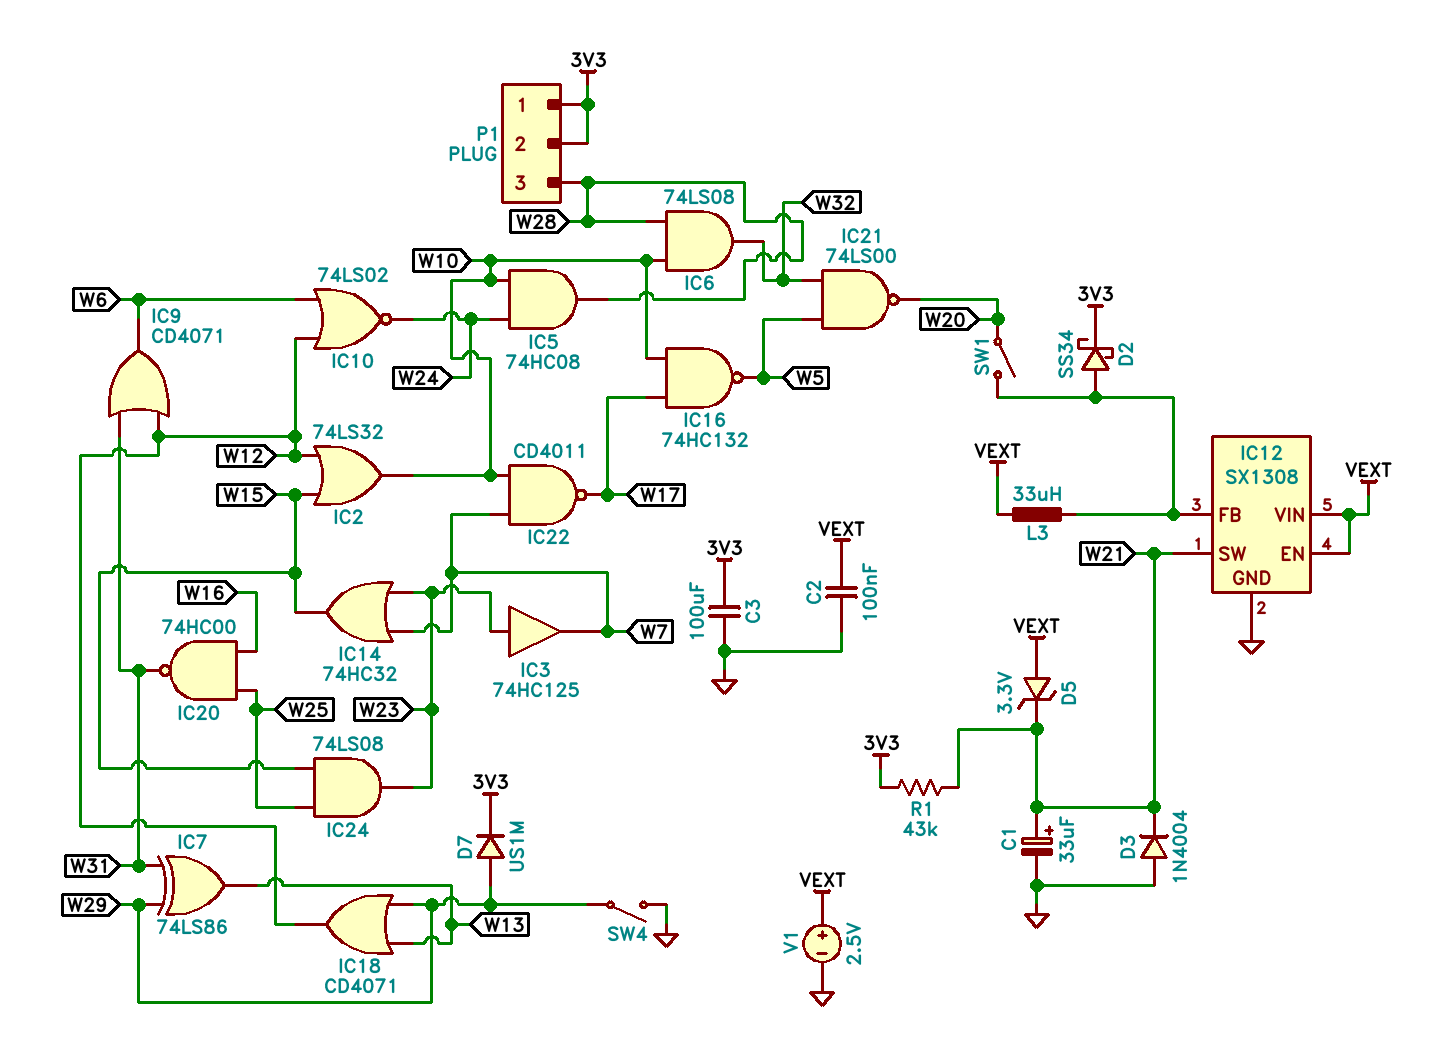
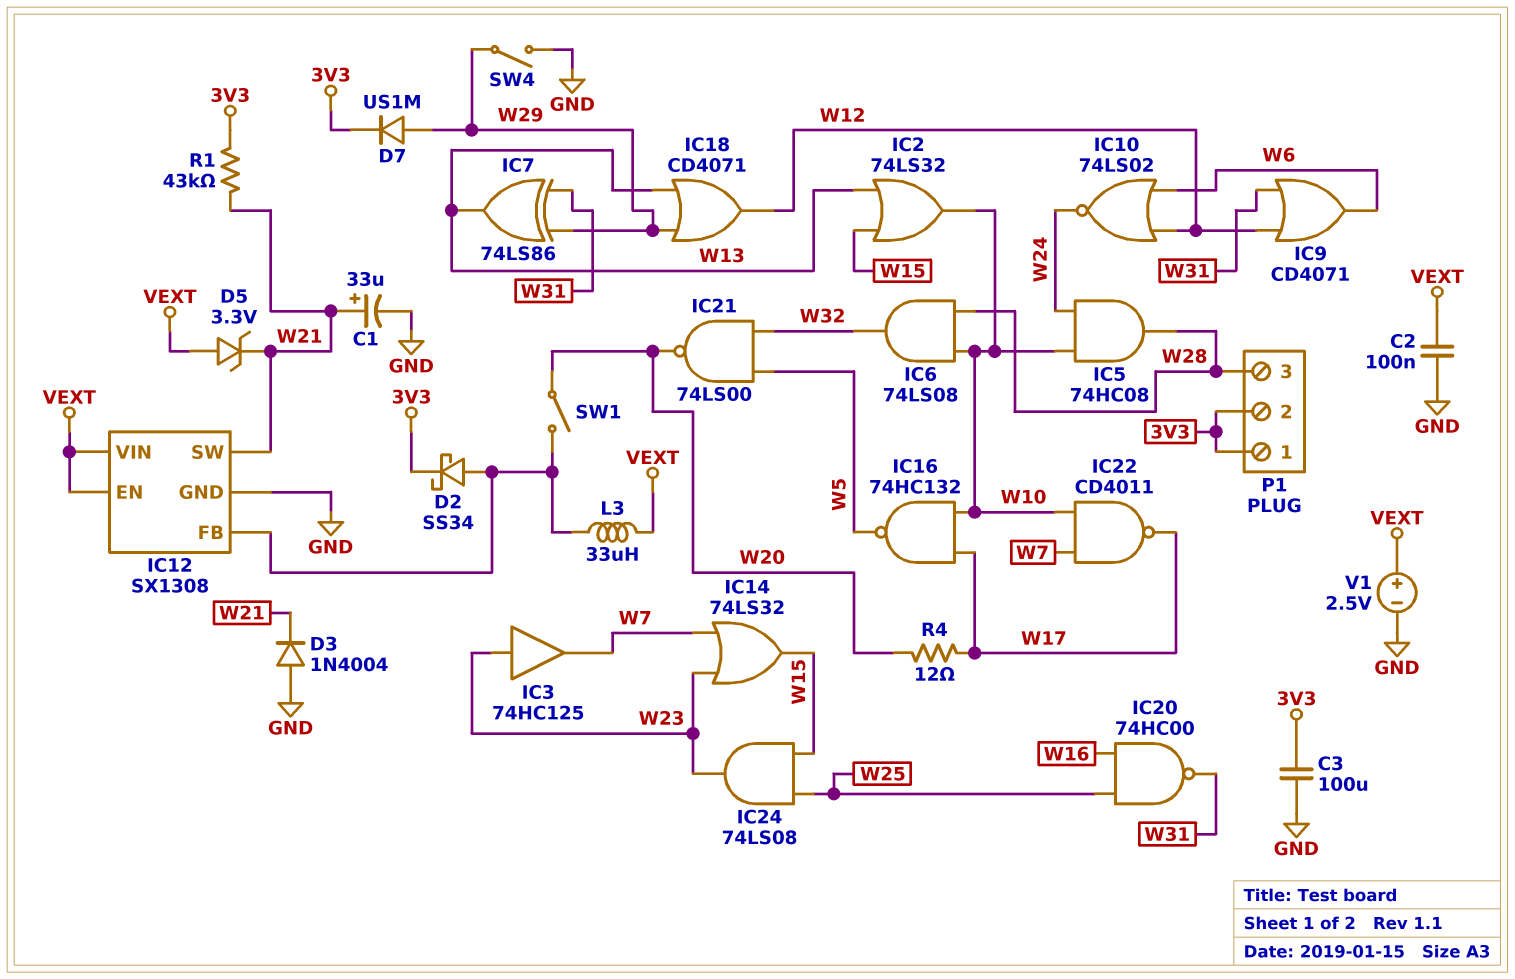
IC2: OR 74LS32 (in W12, in W15, out W10) -> OR 74LS32 (in W13, in W15, out W10)
IC14: OR 74HC32 (in W7, in W23, out W15) -> OR 74LS32 (in W7, in W23, out W15)
R4: none -> 12 (W17, W20)

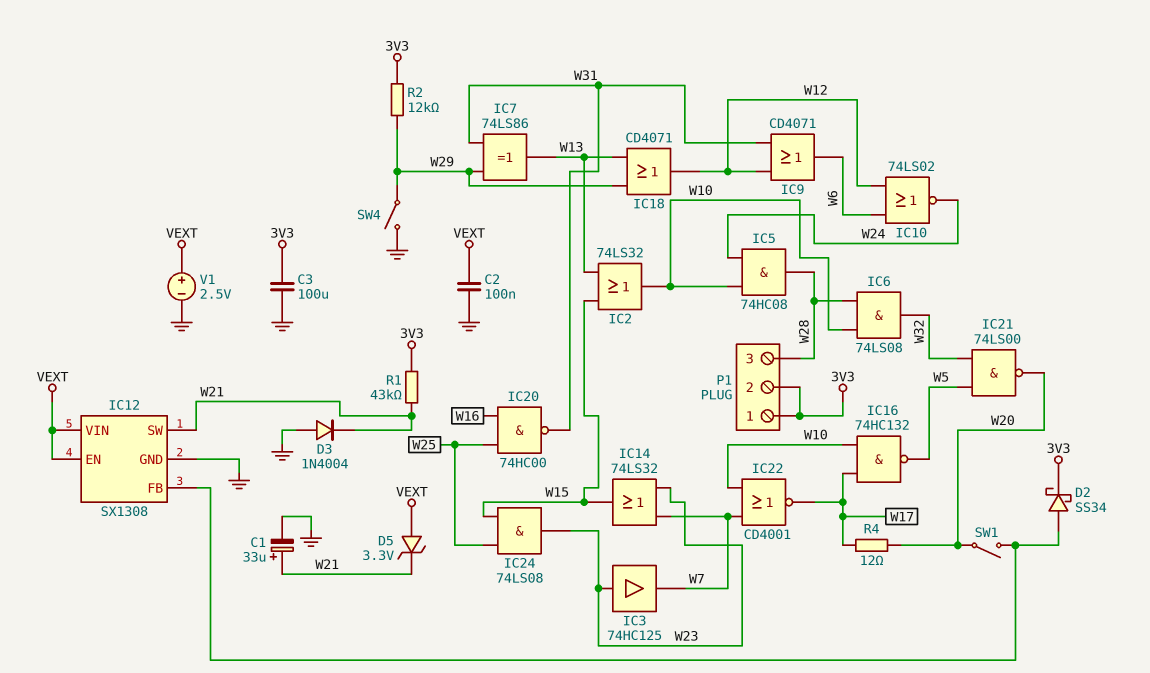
D7: diode US1M (A W29, K 3V3) -> none
IC22: NAND CD4011 (in W7, in W10, out W17) -> NOR CD4001 (in W7, in W10, out W17)
L3: 33uH (IC12/FB, VEXT) -> none
R2: none -> 12k (3V3, W29)

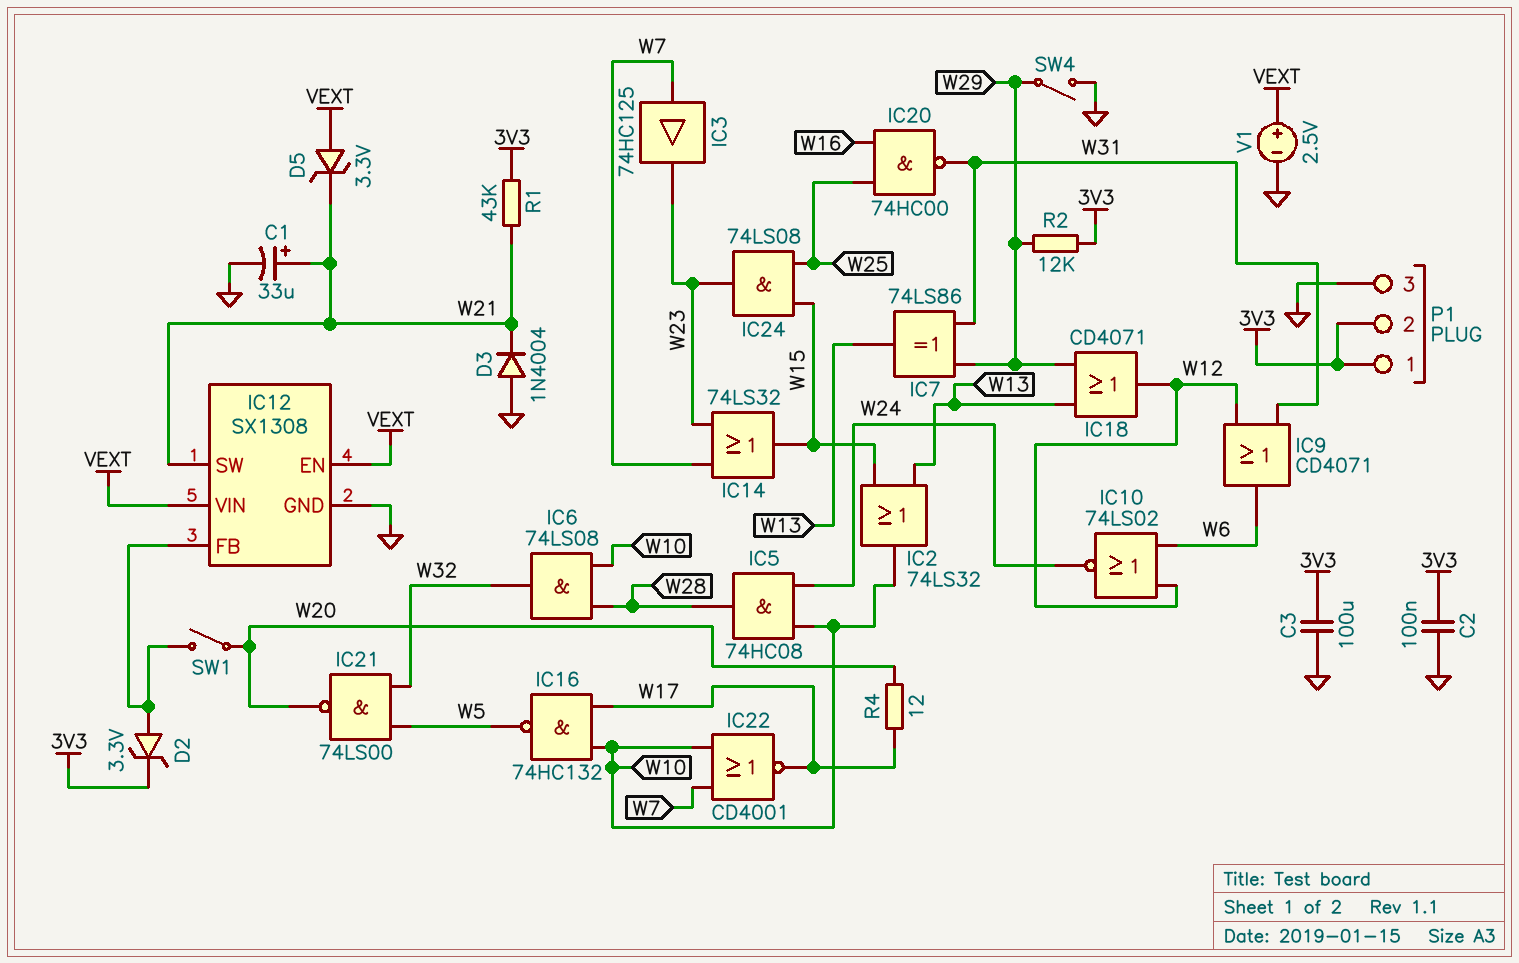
C2: 100nF (GND, VEXT) -> 100nF (3V3, GND)
D2: schottky SS34 (A IC12/FB, K 3V3) -> zener 3.3V (A IC12/FB, K 3V3)
IC3: buffer 74HC125 (in W23, out W7) -> buffer 74HC125 (in W7, out W23)
P1 pin 3: W28 -> GND

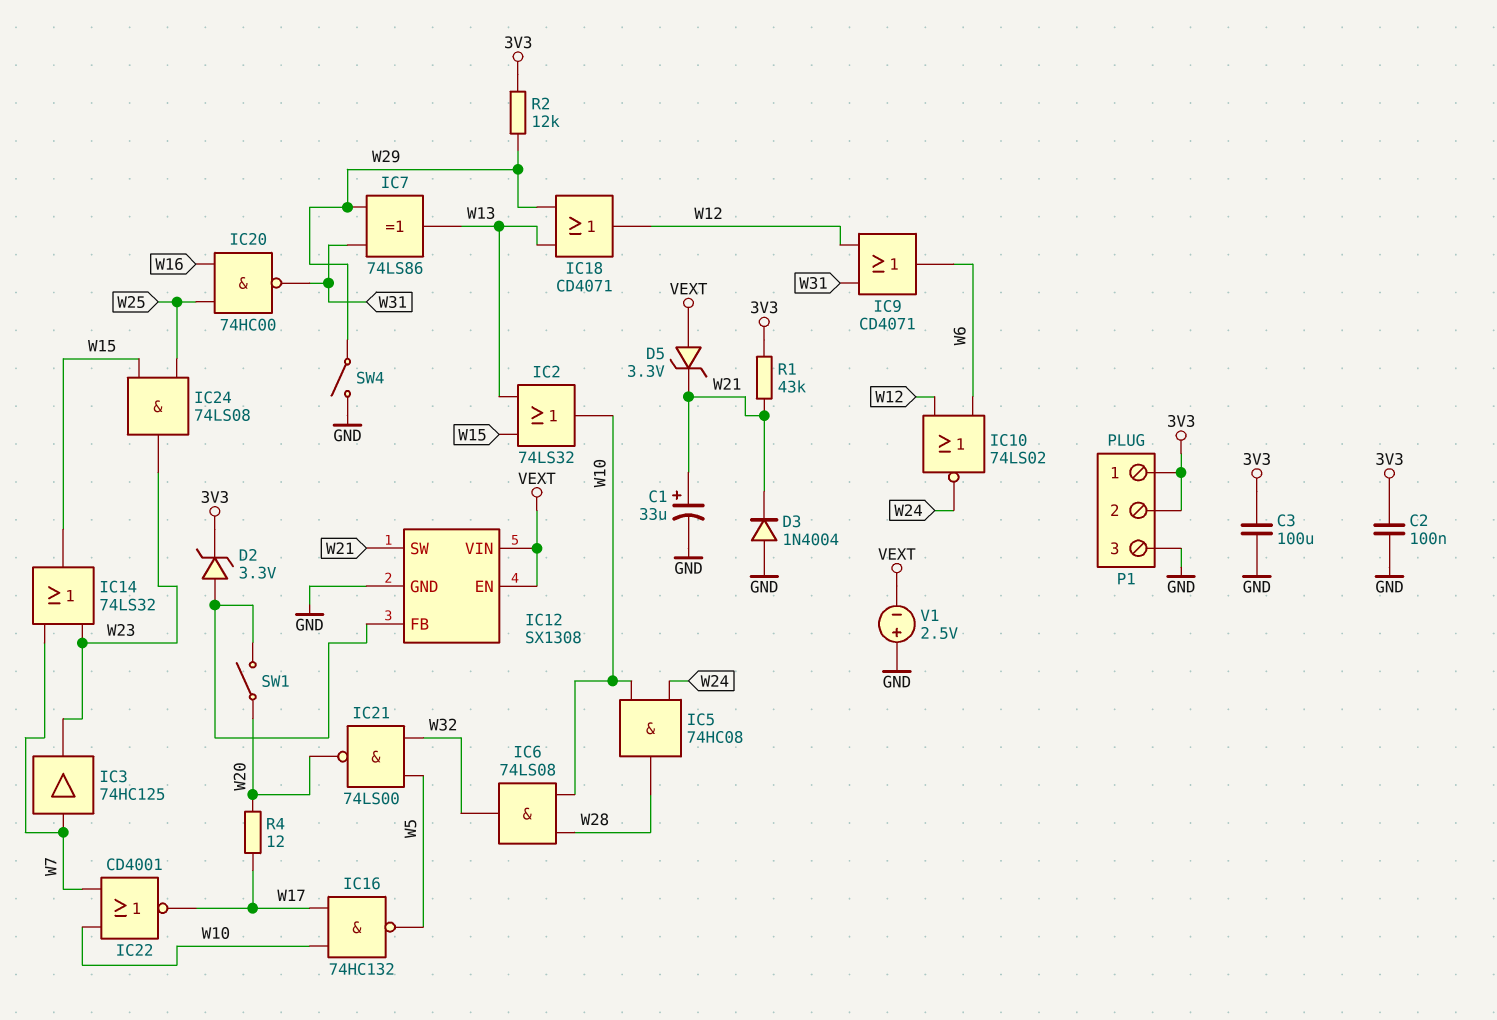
V1: 2.5V (plus VEXT, minus GND) -> 2.5V (plus GND, minus VEXT)

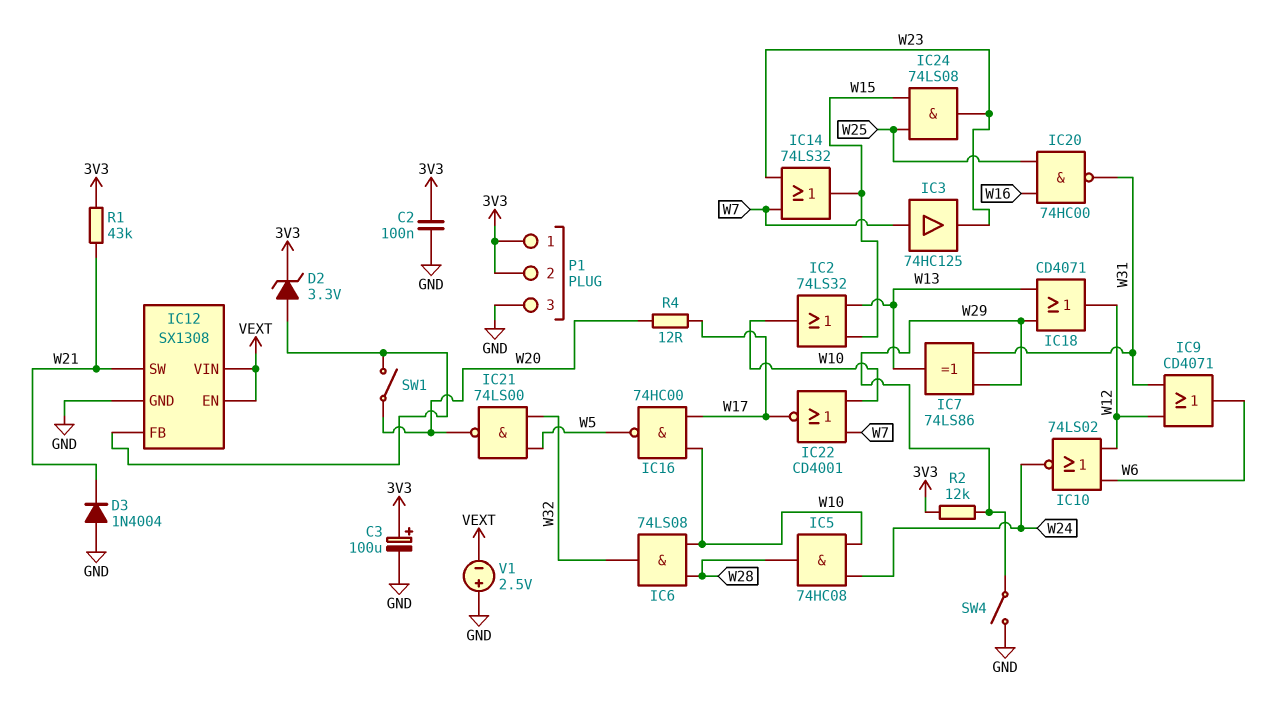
C1: 33uF (plus W21, minus GND) -> none
C3: 100uF (3V3, GND) -> 100uF (plus 3V3, minus GND)
D5: zener 3.3V (A VEXT, K W21) -> none
IC16: NAND 74HC132 (in W10, in W17, out W5) -> NAND 74HC00 (in W10, in W17, out W5)

